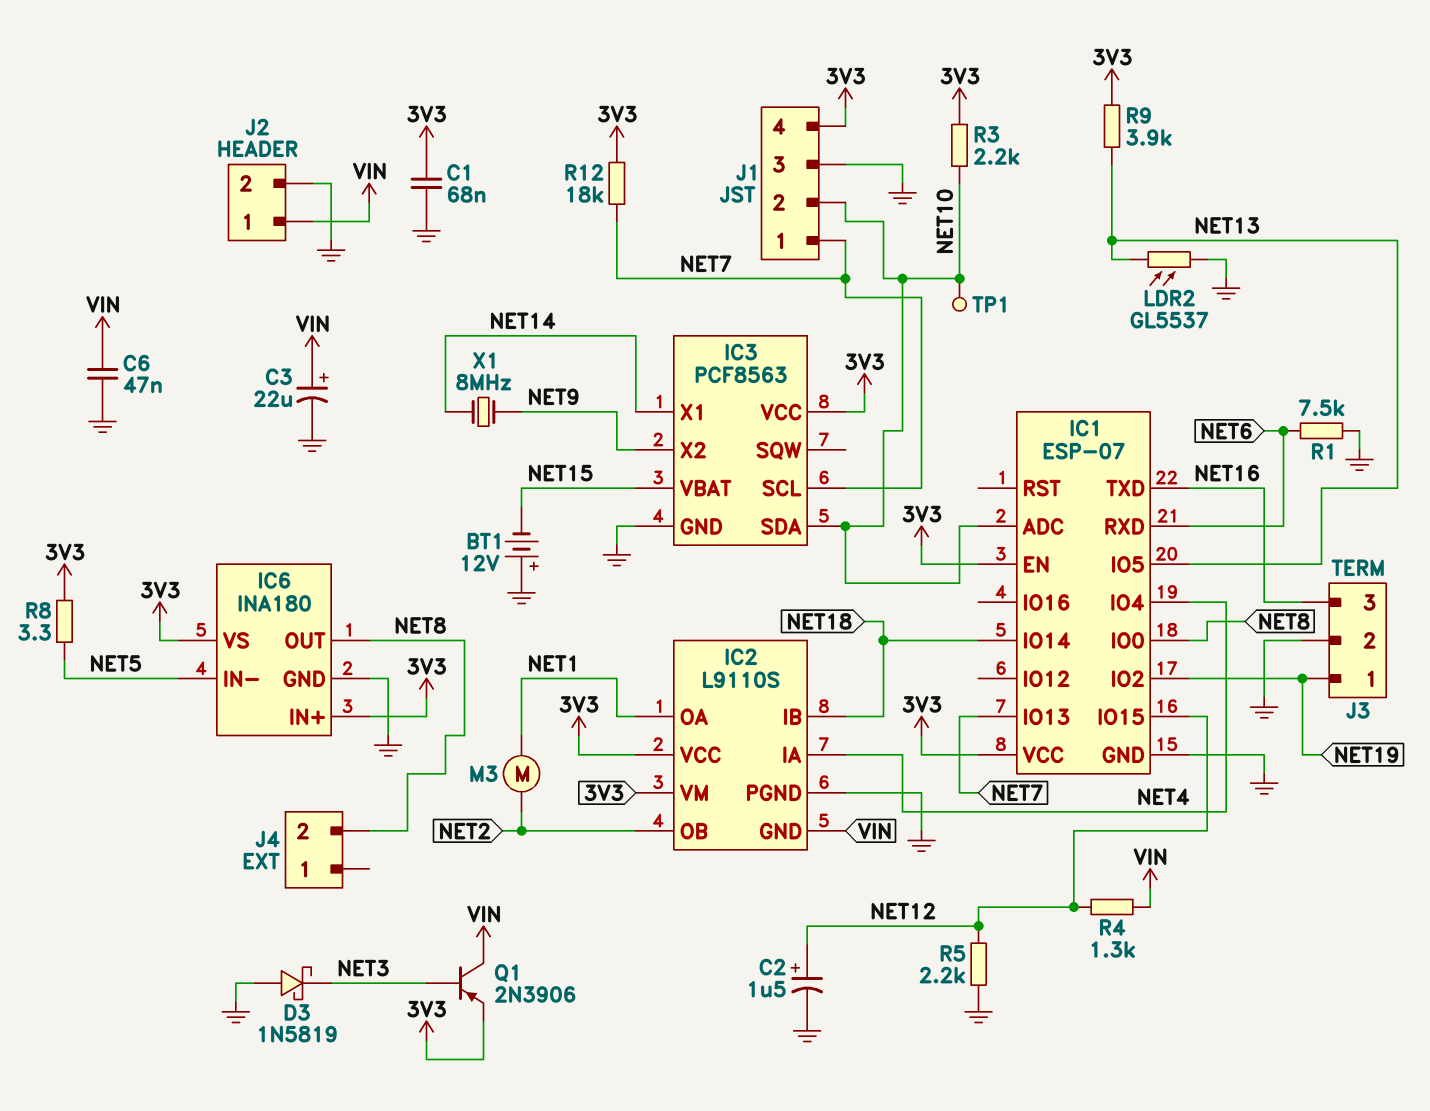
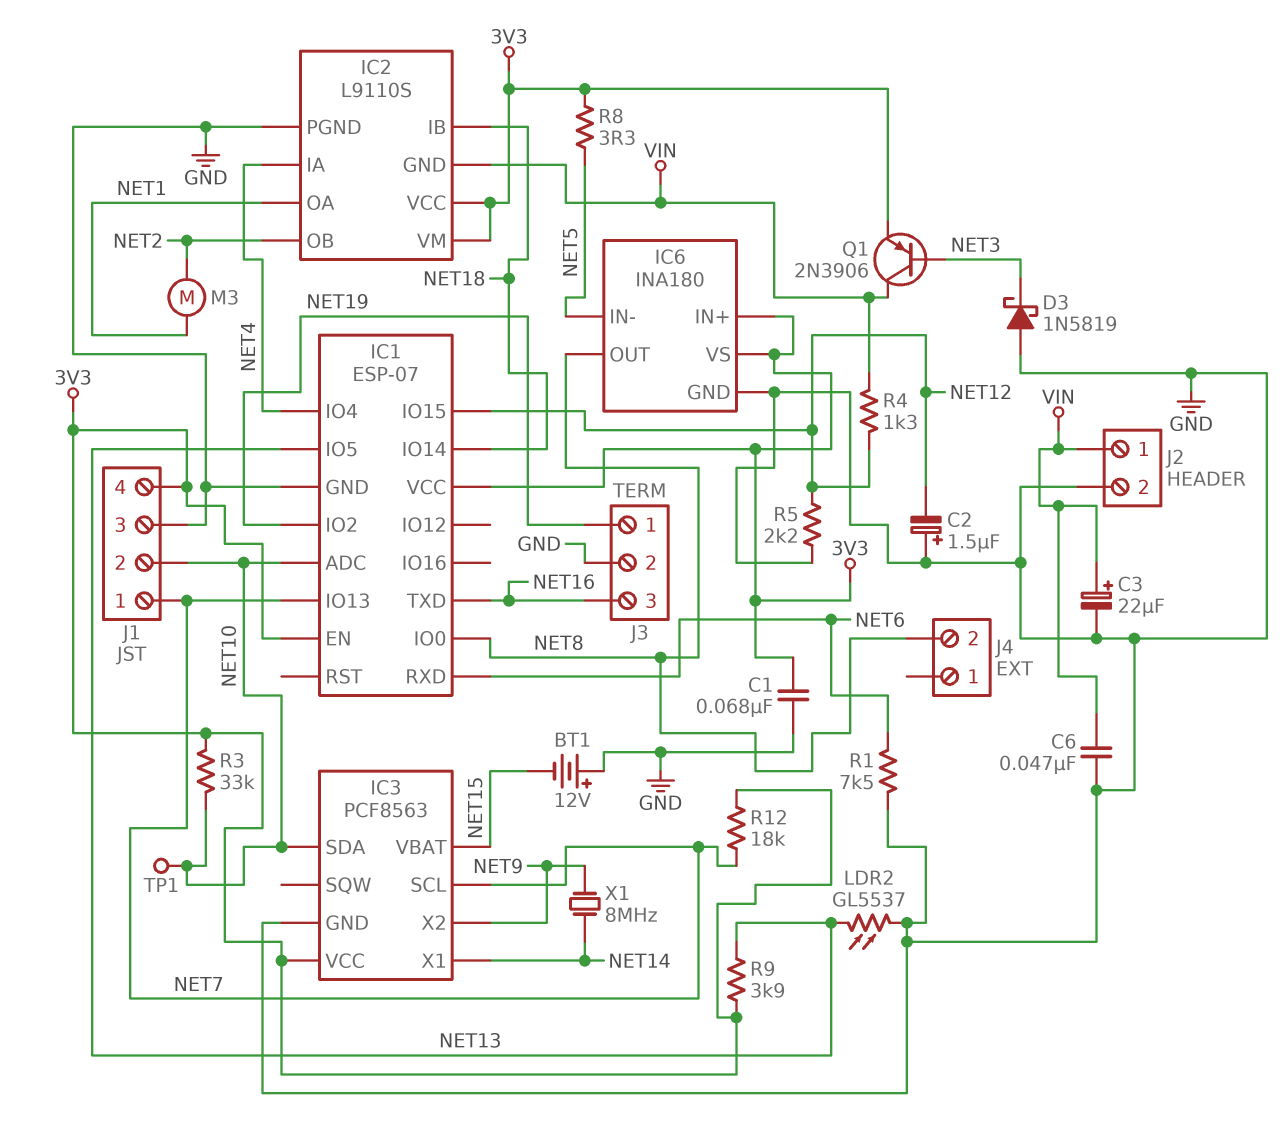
C2: 1.5uF (plus NET12, minus GND) -> 1.5uF (plus GND, minus NET12)
R3: 2.2k (3V3, NET10) -> 33k (3V3, NET10)

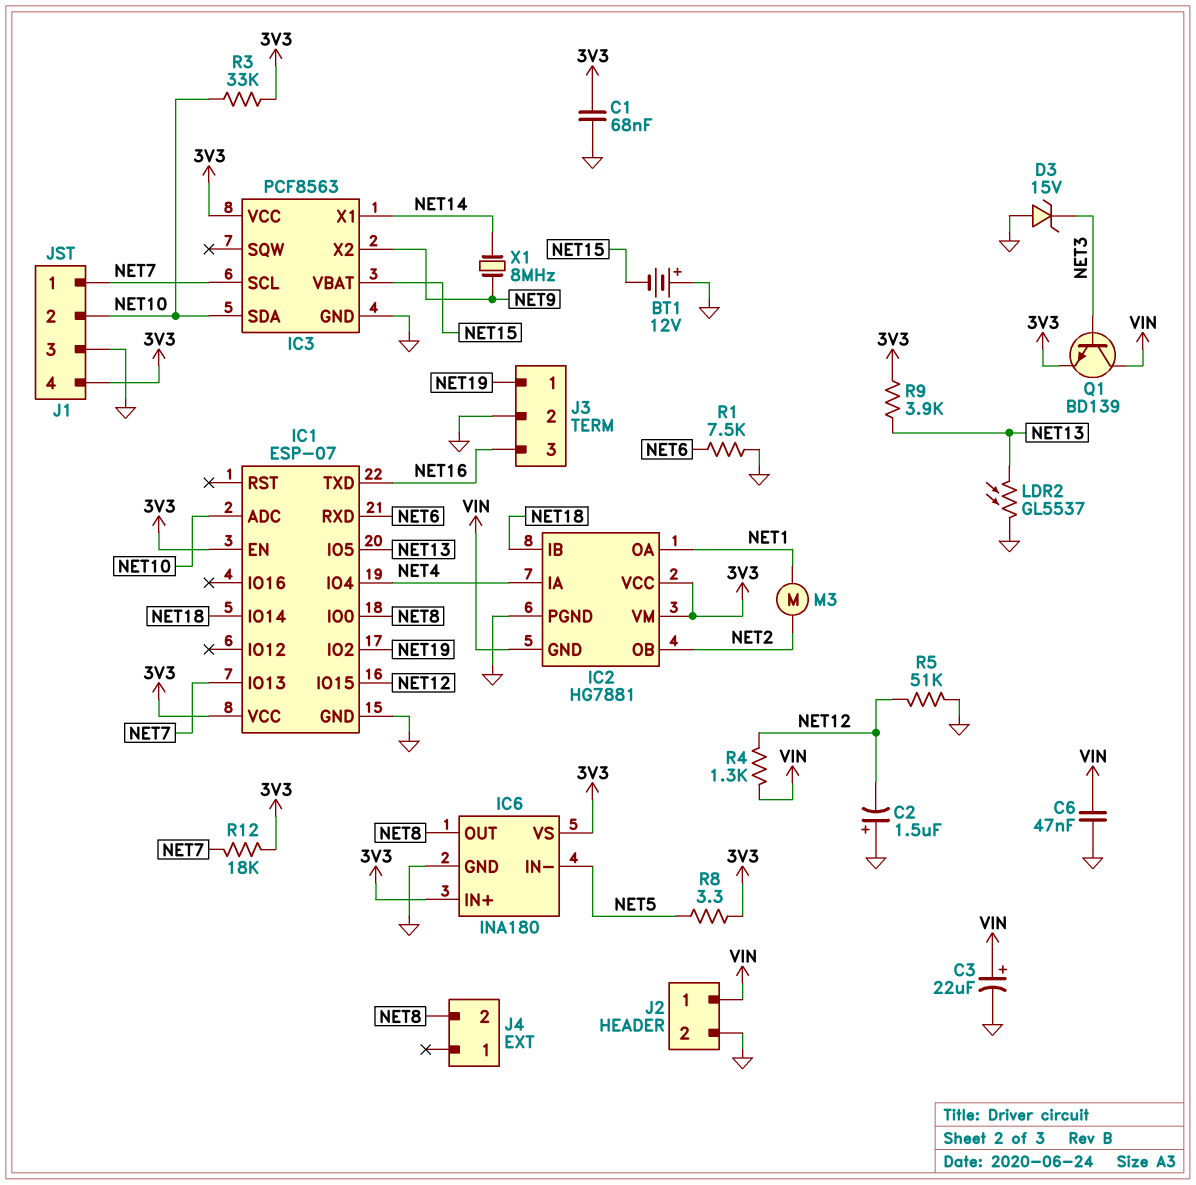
D3: schottky 1N5819 (A GND, K NET3) -> zener 15V (A GND, K NET3)
IC2: L9110S -> HG7881
Q1: PNP 2N3906 (B NET3, C VIN, E 3V3) -> NPN BD139 (B NET3, C VIN, E 3V3)
R5: 2.2k (GND, NET12) -> 51k (GND, NET12)
TP1: test point (NET10) -> none

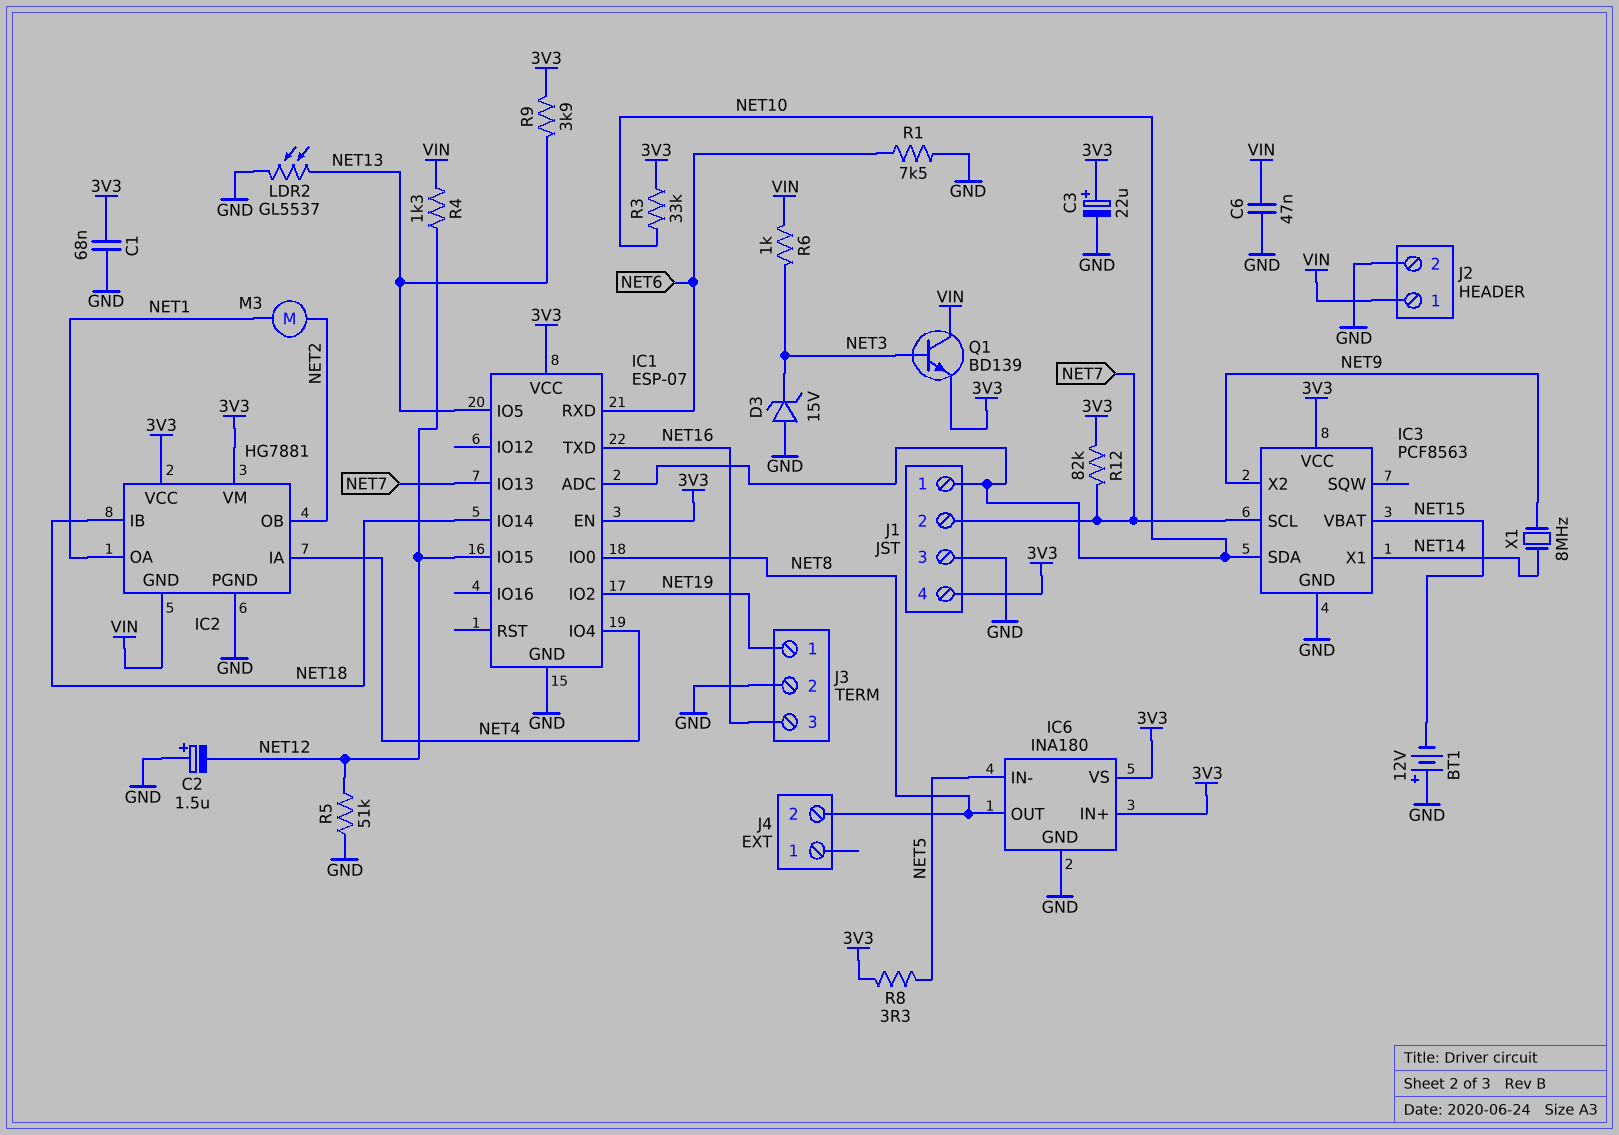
C3: 22uF (plus VIN, minus GND) -> 22uF (plus 3V3, minus GND)
J1 pin 1: NET7 -> NET10
J1 pin 2: NET10 -> NET7
R6: none -> 1k (NET3, VIN)
R12: 18k (3V3, NET7) -> 82k (3V3, NET7)

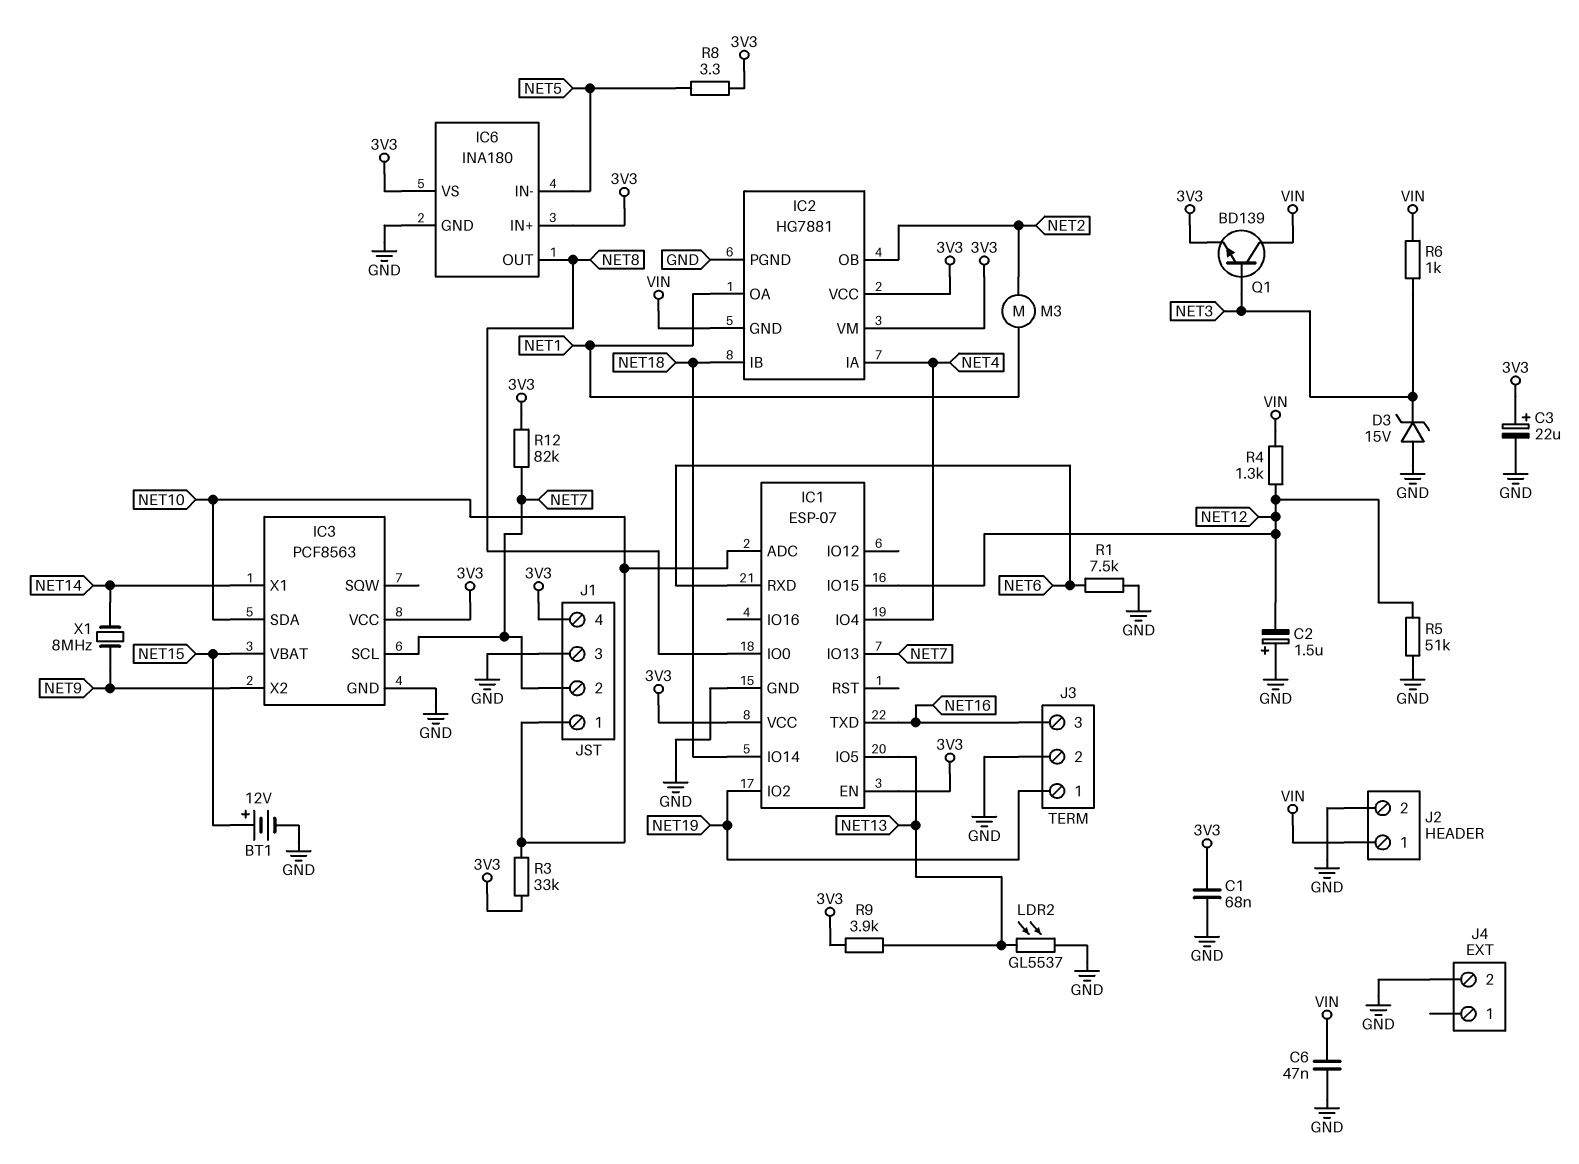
BT1: 12V (plus GND, minus NET15) -> 12V (plus NET15, minus GND)
J4 pin 2: NET8 -> GND

